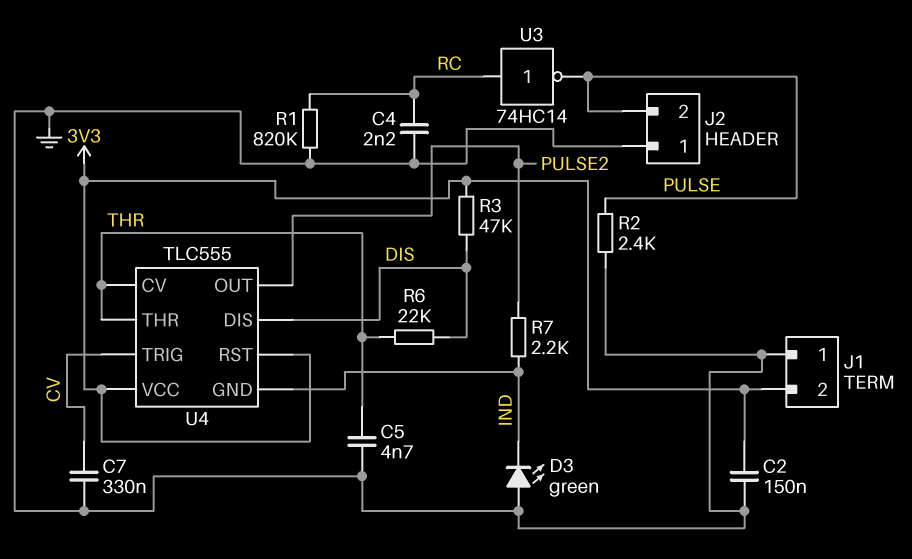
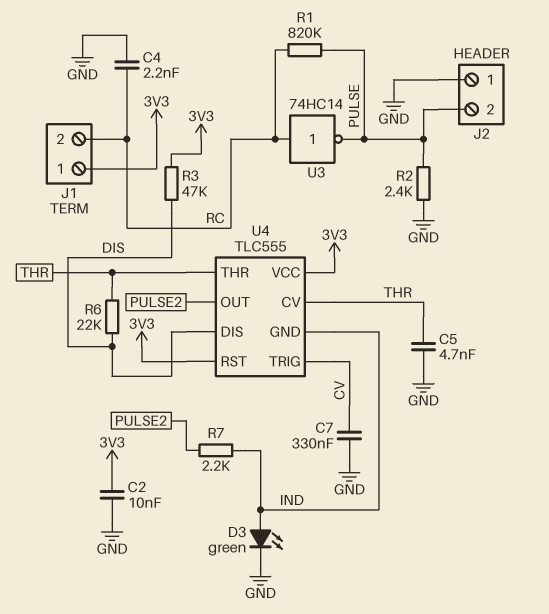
C2: 150nF (3V3, GND) -> 10nF (3V3, GND)
D3: LED green (A GND, K IND) -> LED green (A IND, K GND)
J1 pin 1: GND -> 3V3
J1 pin 2: 3V3 -> RC
R1: 820k (GND, RC) -> 820k (PULSE, RC)

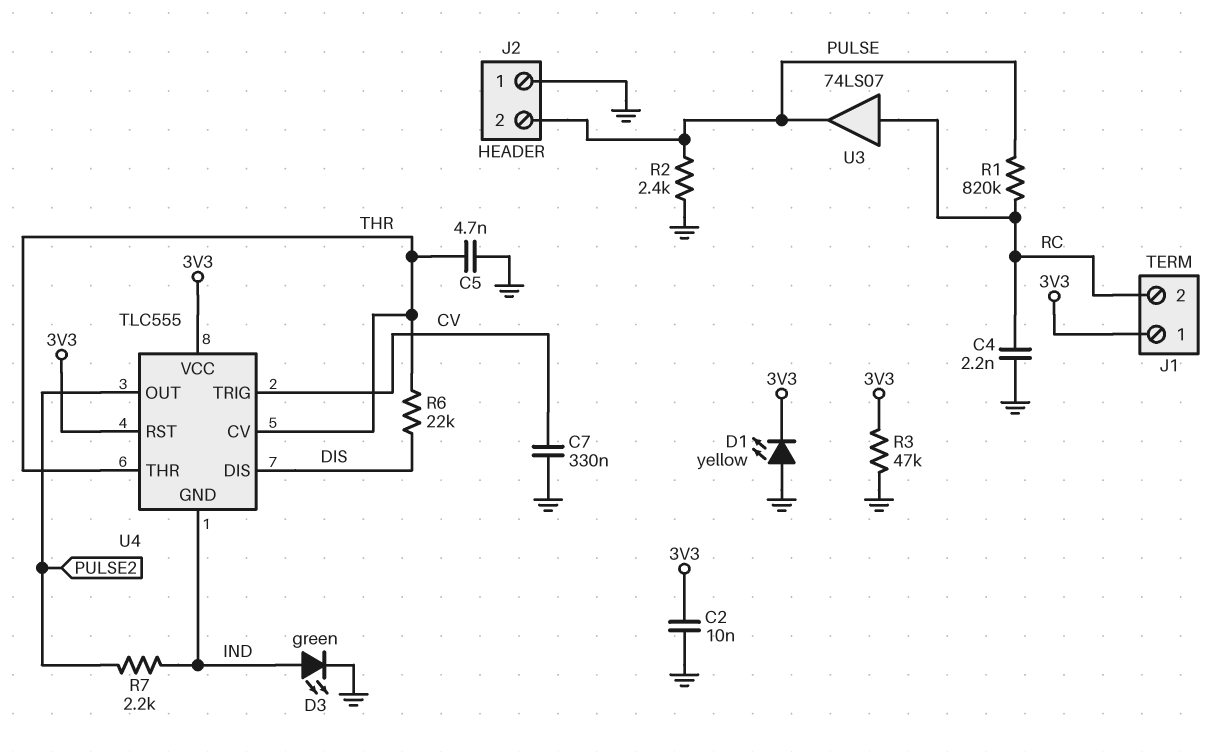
D1: none -> LED yellow (A GND, K 3V3)
R3: 47k (3V3, DIS) -> 47k (3V3, GND)
U3: NOT 74HC14 (in RC, out PULSE) -> buffer 74LS07 (in RC, out PULSE)

